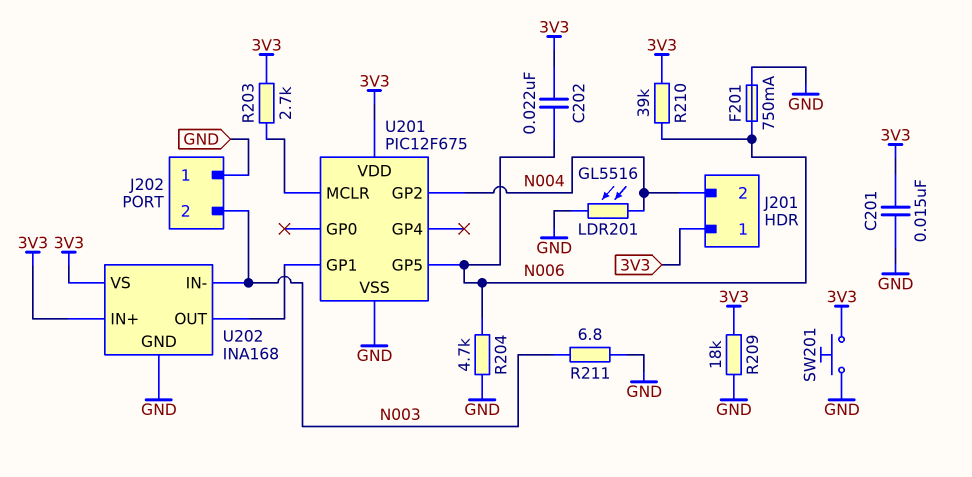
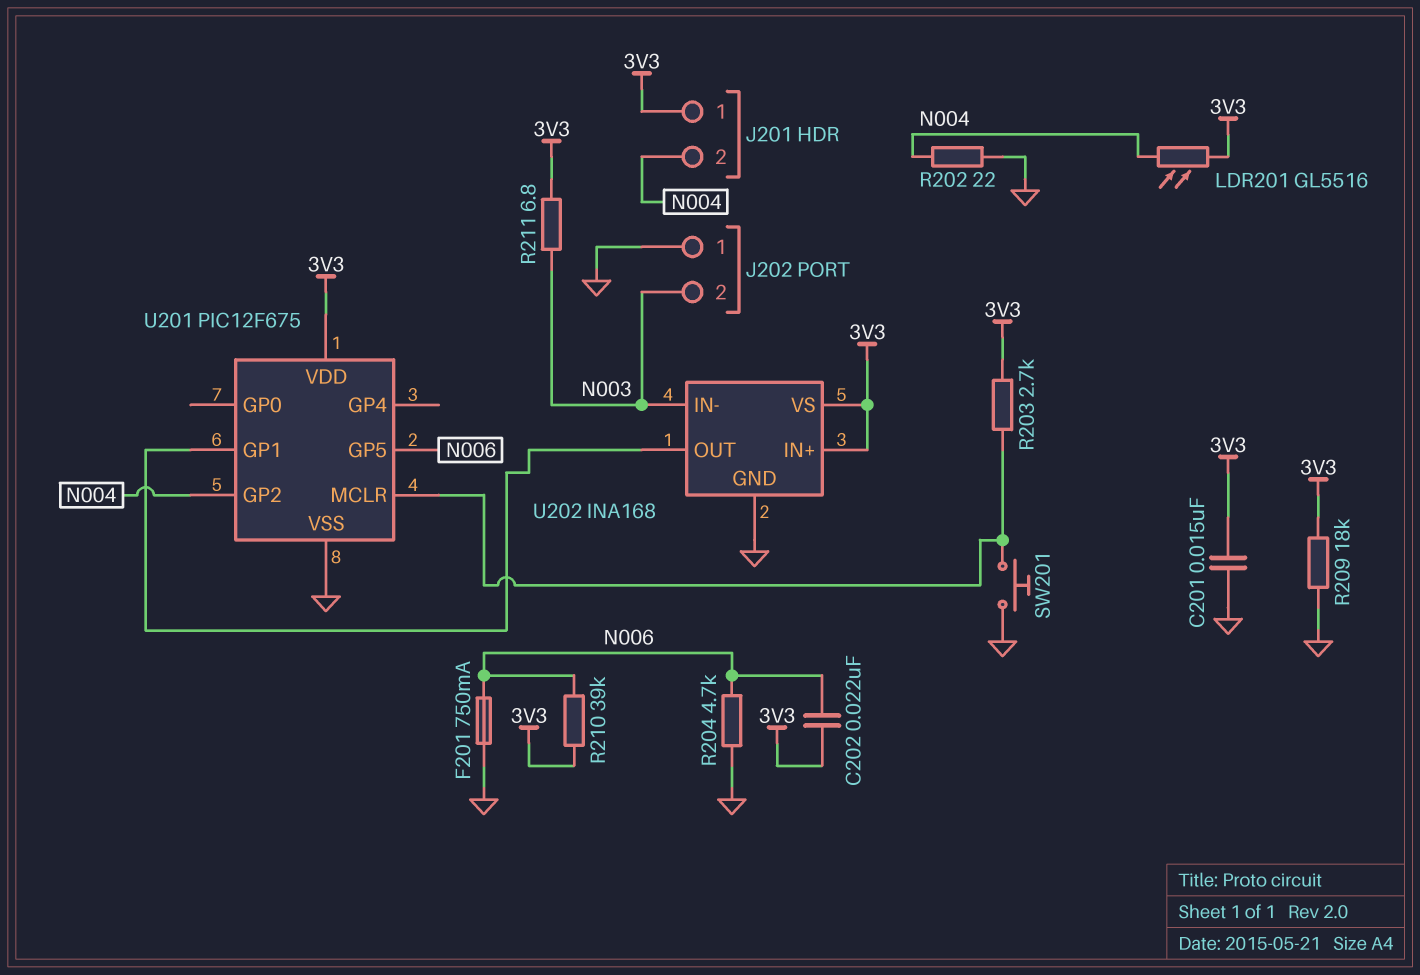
LDR201: GL5516 (GND, N004) -> GL5516 (3V3, N004)
R202: none -> 22 (GND, N004)
R211: 6.8 (GND, N003) -> 6.8 (3V3, N003)
SW201: button (3V3, GND) -> button (GND, U201/MCLR)

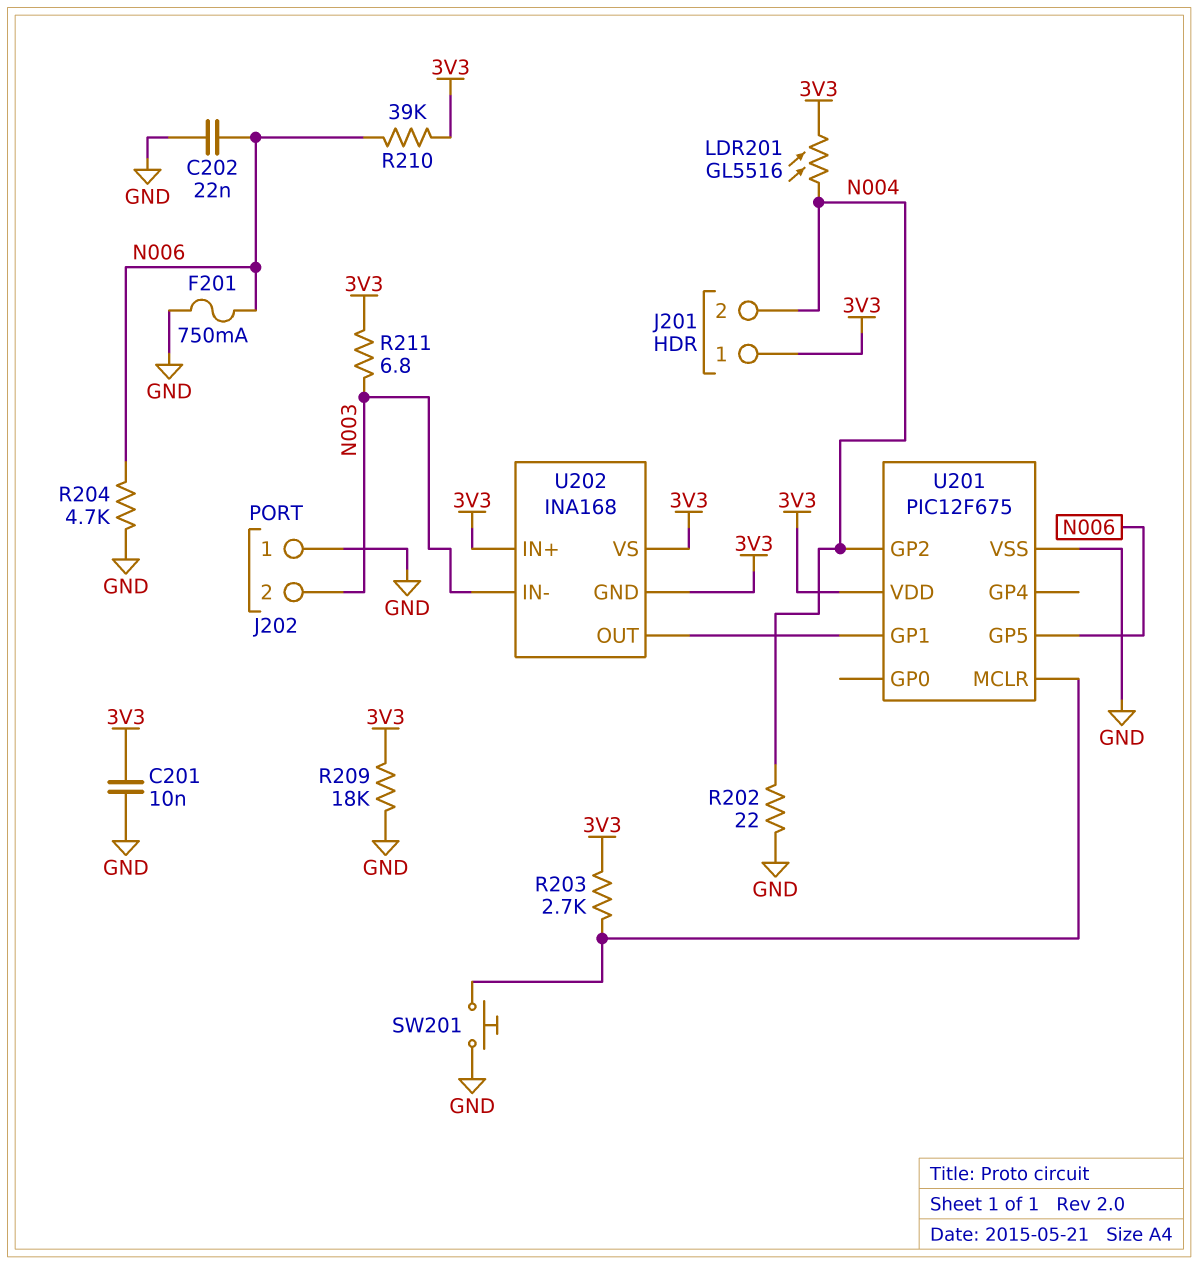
C201: 15nF (3V3, GND) -> 10nF (3V3, GND)
C202: 22nF (3V3, N006) -> 22nF (GND, N006)
U202 pin GND: GND -> 3V3

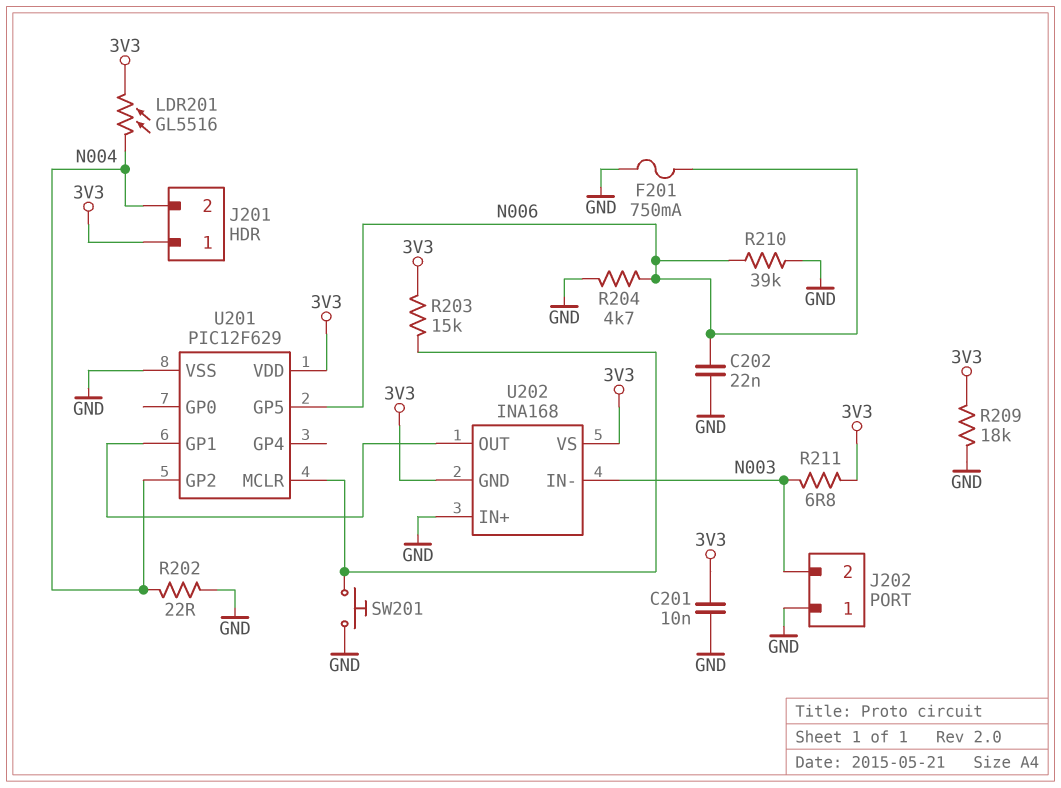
R203: 2.7k (3V3, U201/MCLR) -> 15k (3V3, U201/MCLR)
R210: 39k (3V3, N006) -> 39k (GND, N006)
U201: PIC12F675 -> PIC12F629
U202 pin IN+: 3V3 -> GND

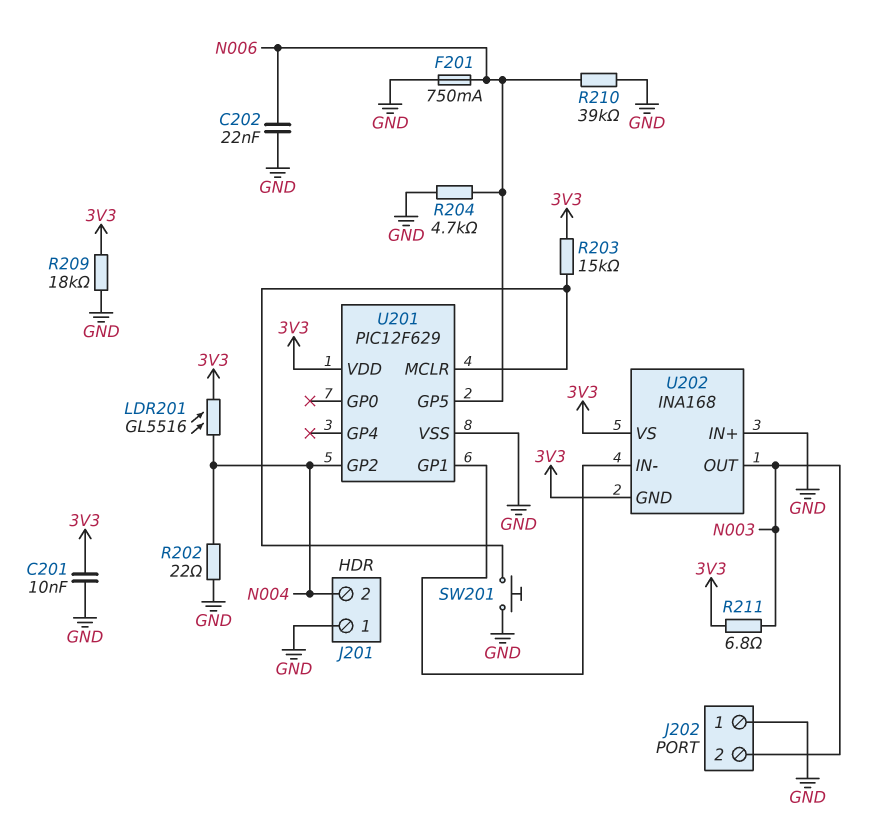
J201 pin 1: 3V3 -> GND
U202 pin IN-: N003 -> U201/GP1
U202 pin OUT: U201/GP1 -> N003

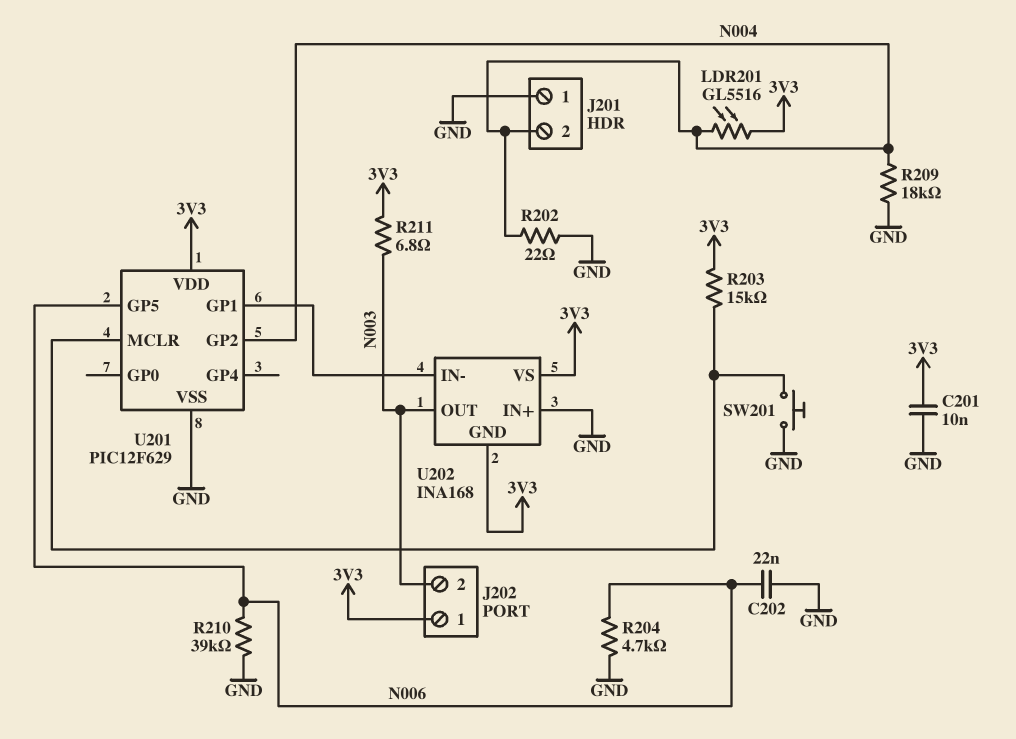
F201: 750mA (GND, N006) -> none
J202 pin 1: GND -> 3V3
R209: 18k (3V3, GND) -> 18k (GND, N004)

